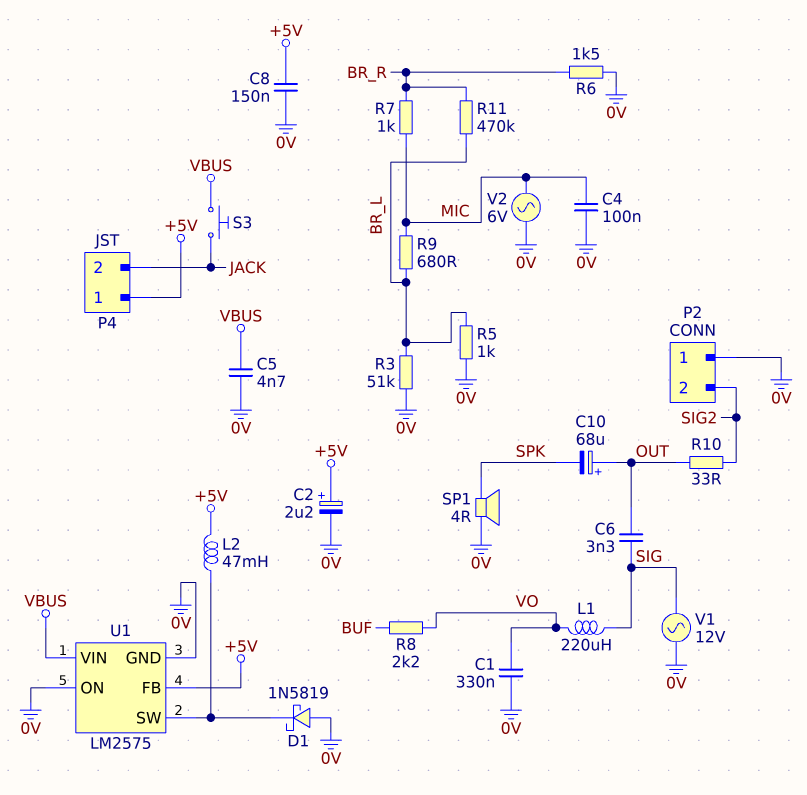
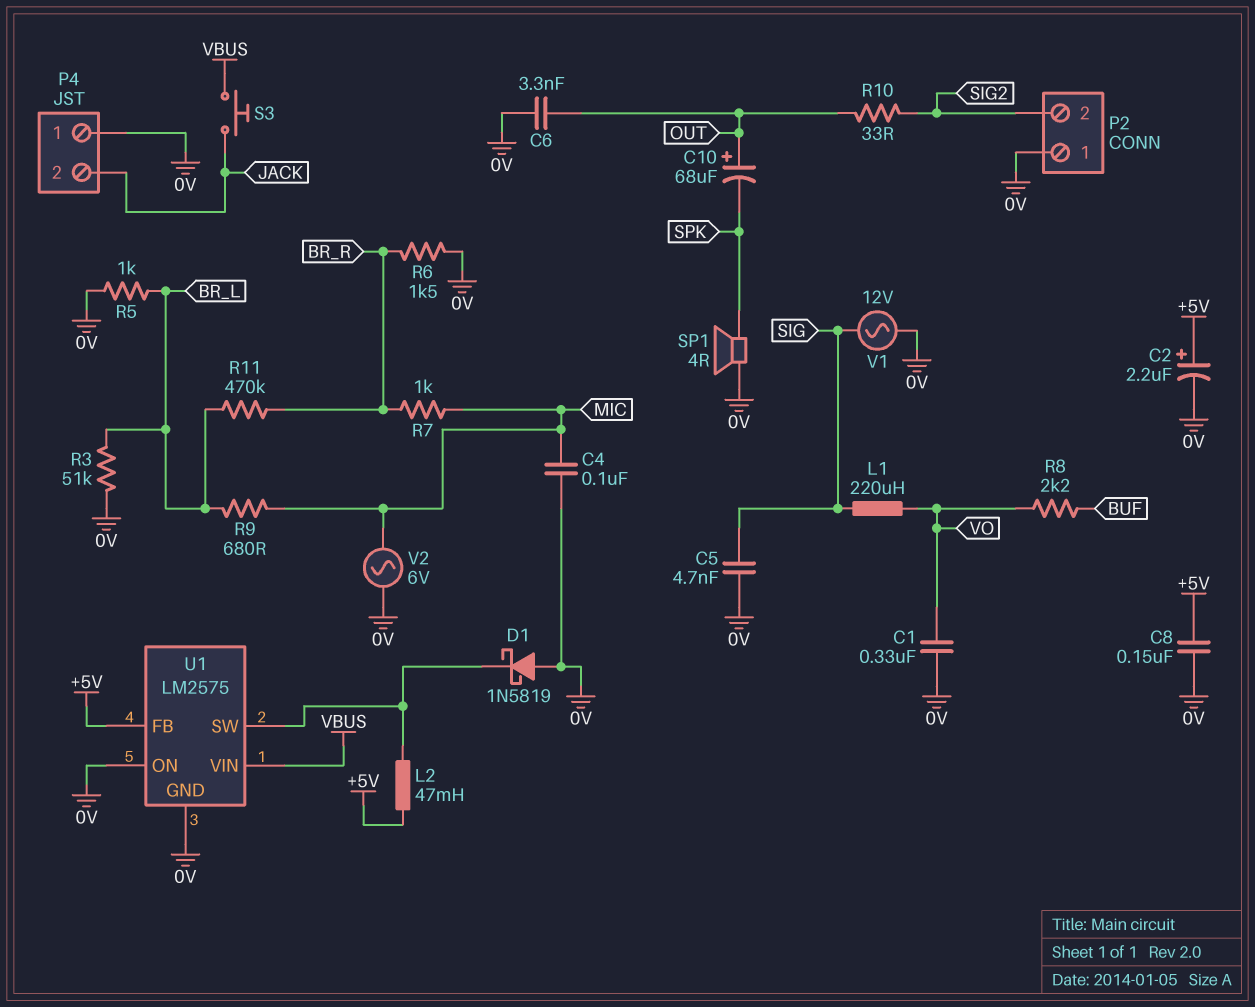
C5: 4.7nF (0V, VBUS) -> 4.7nF (0V, SIG)
C6: 3.3nF (OUT, SIG) -> 3.3nF (0V, OUT)
P4 pin 1: +5V -> 0V

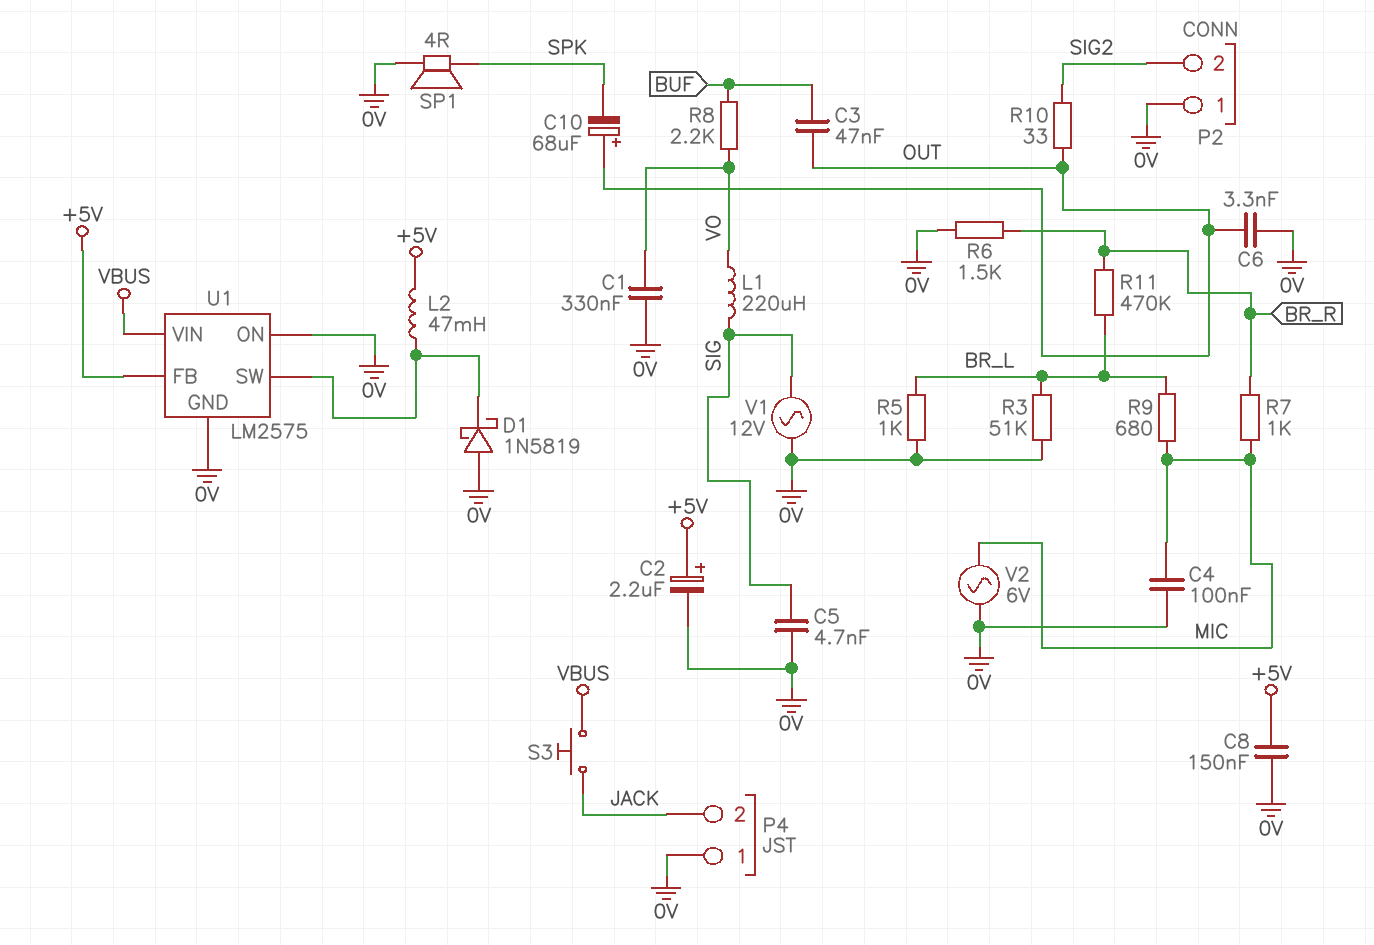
C3: none -> 47nF (BUF, OUT)

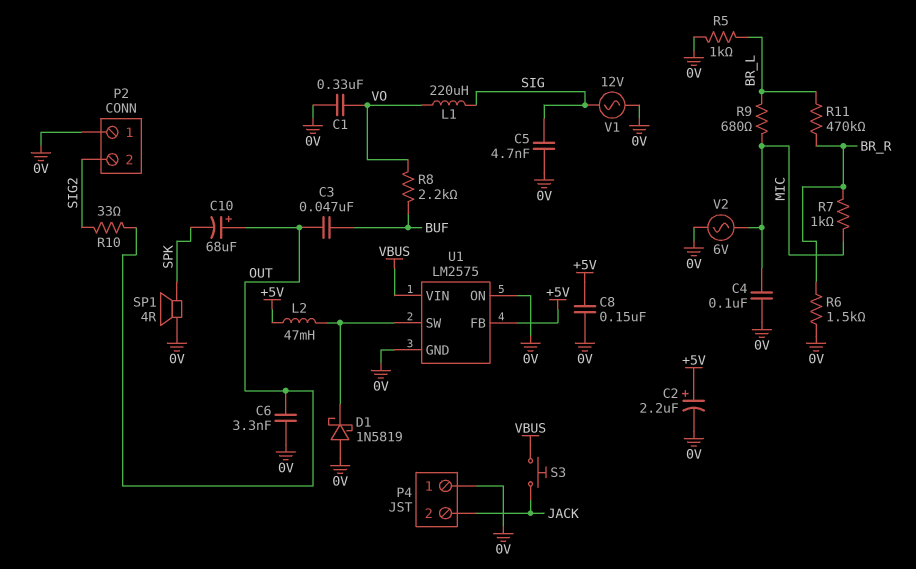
R3: 51k (0V, BR_L) -> none

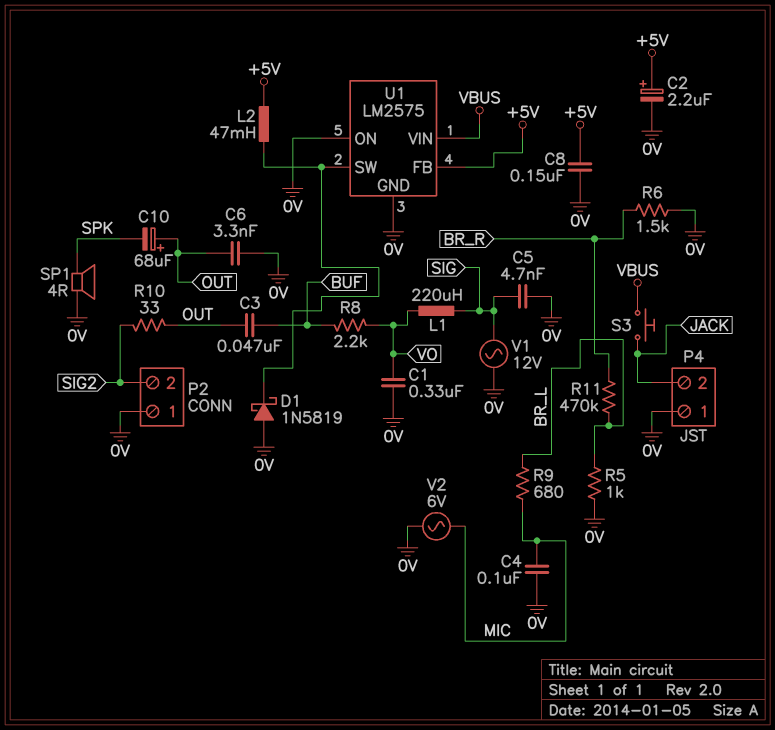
R7: 1k (BR_R, MIC) -> none

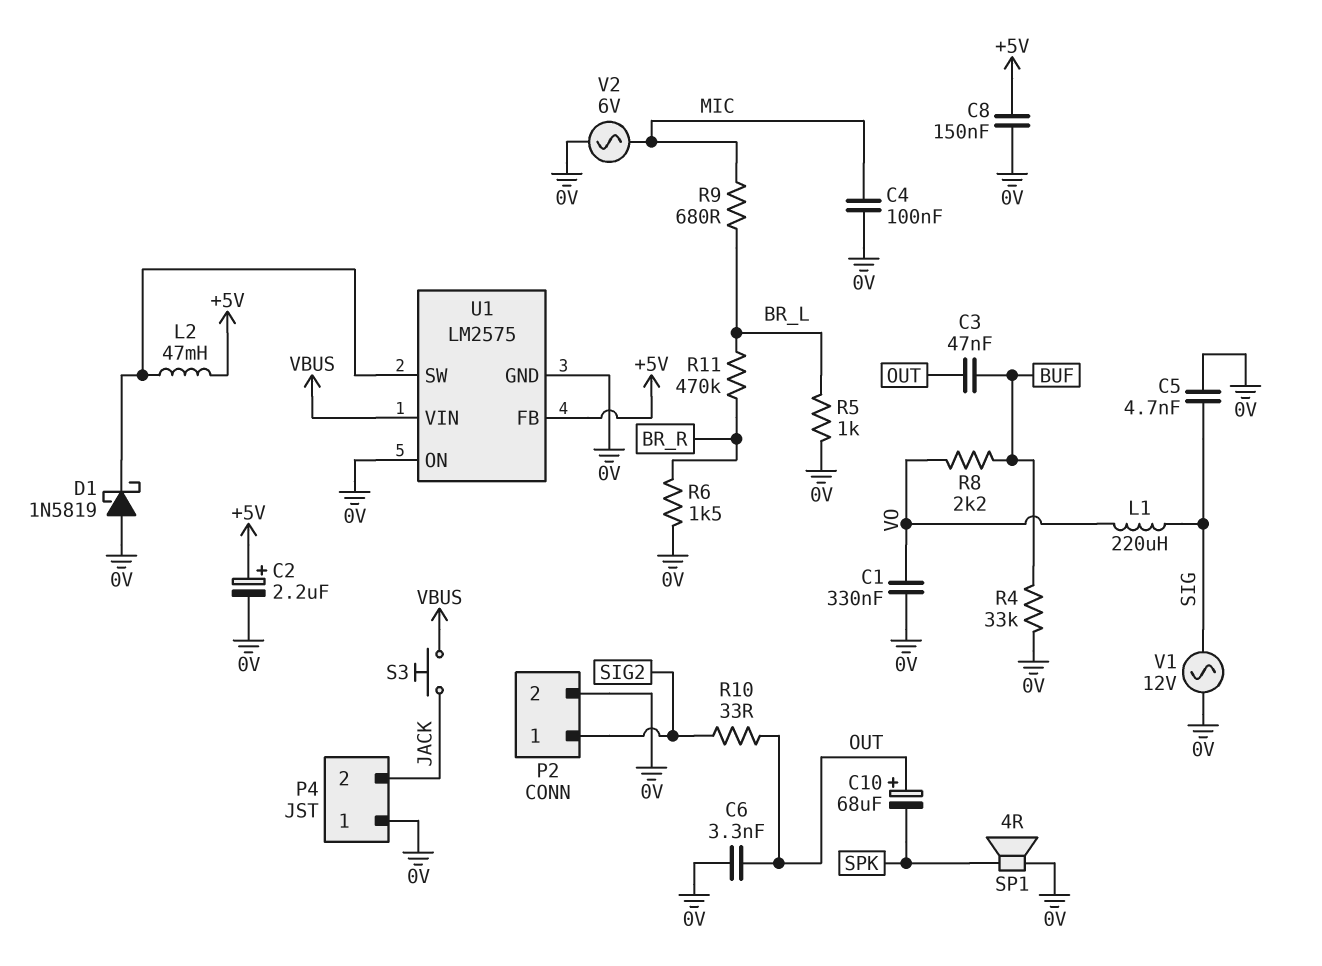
P2 pin 1: 0V -> SIG2
P2 pin 2: SIG2 -> 0V
R4: none -> 33k (0V, BUF)

